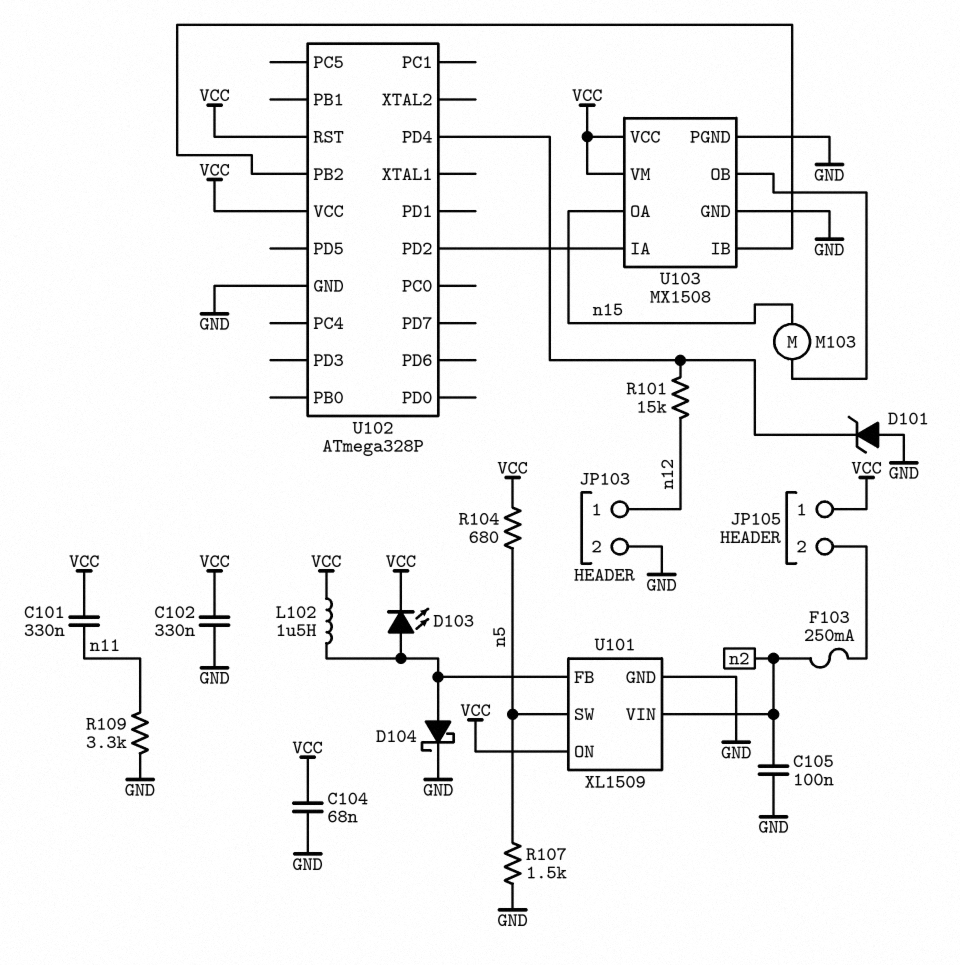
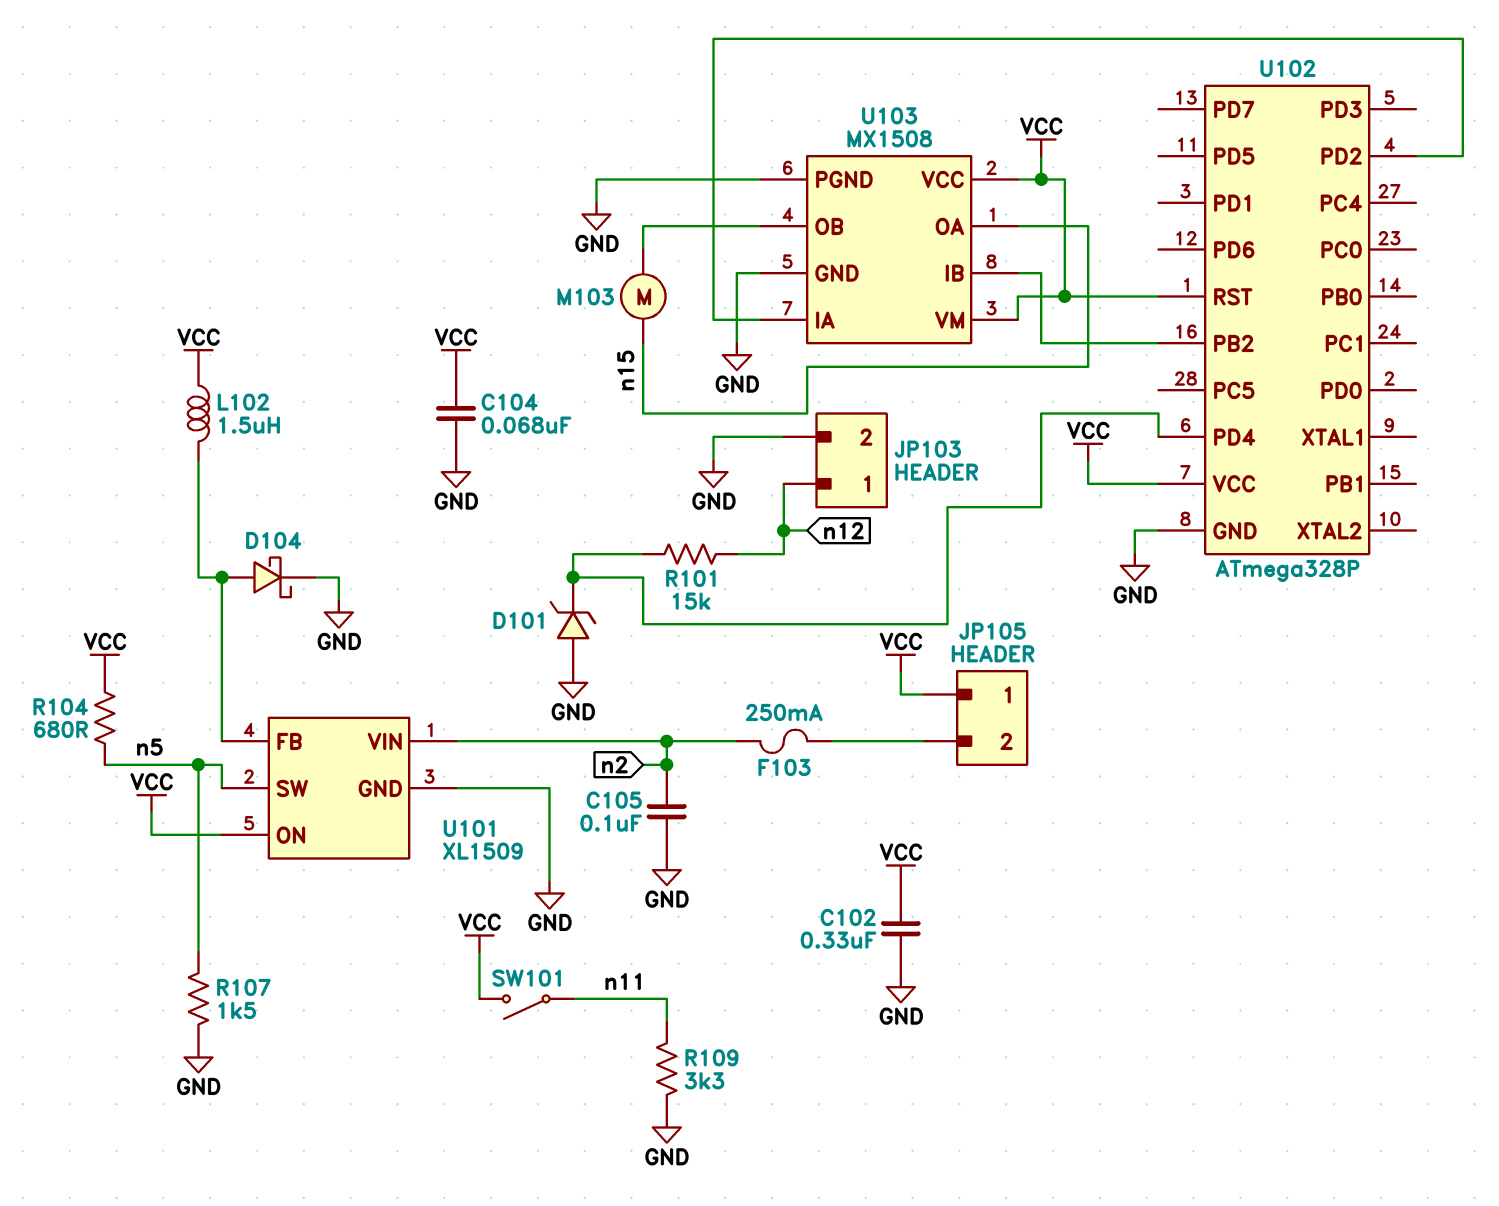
C101: 330nF (VCC, n11) -> none
D103: LED (A U101/FB, K VCC) -> none
SW101: none -> switch (VCC, n11)

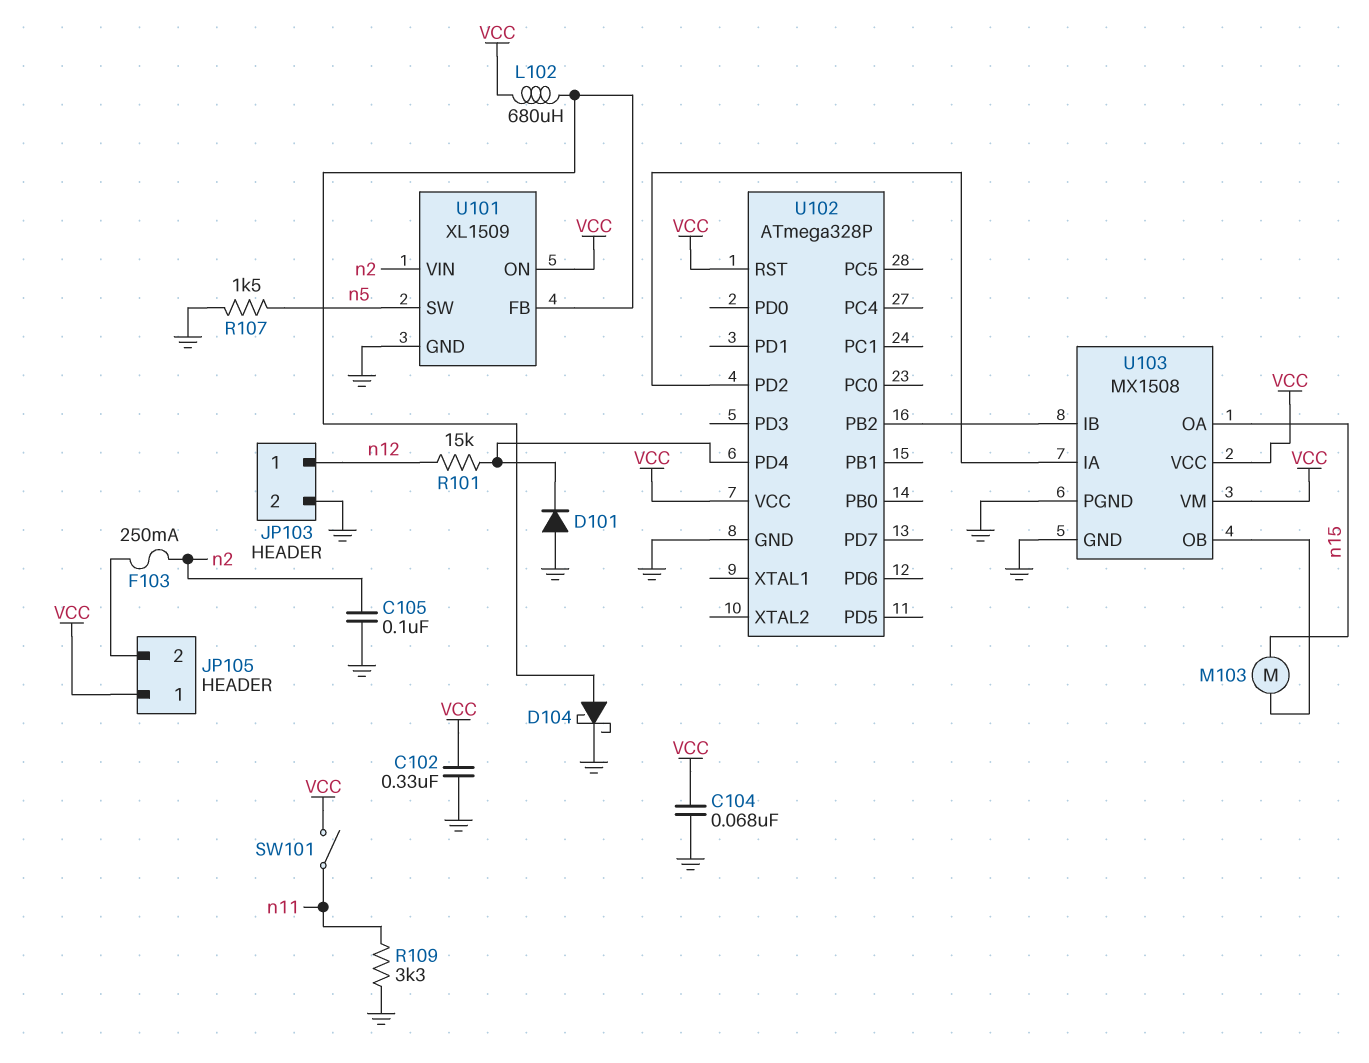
D101: zener (A GND, K U102/PD4) -> diode (A GND, K U102/PD4)
L102: 1.5uH (U101/FB, VCC) -> 680uH (U101/FB, VCC)
R104: 680 (VCC, n5) -> none

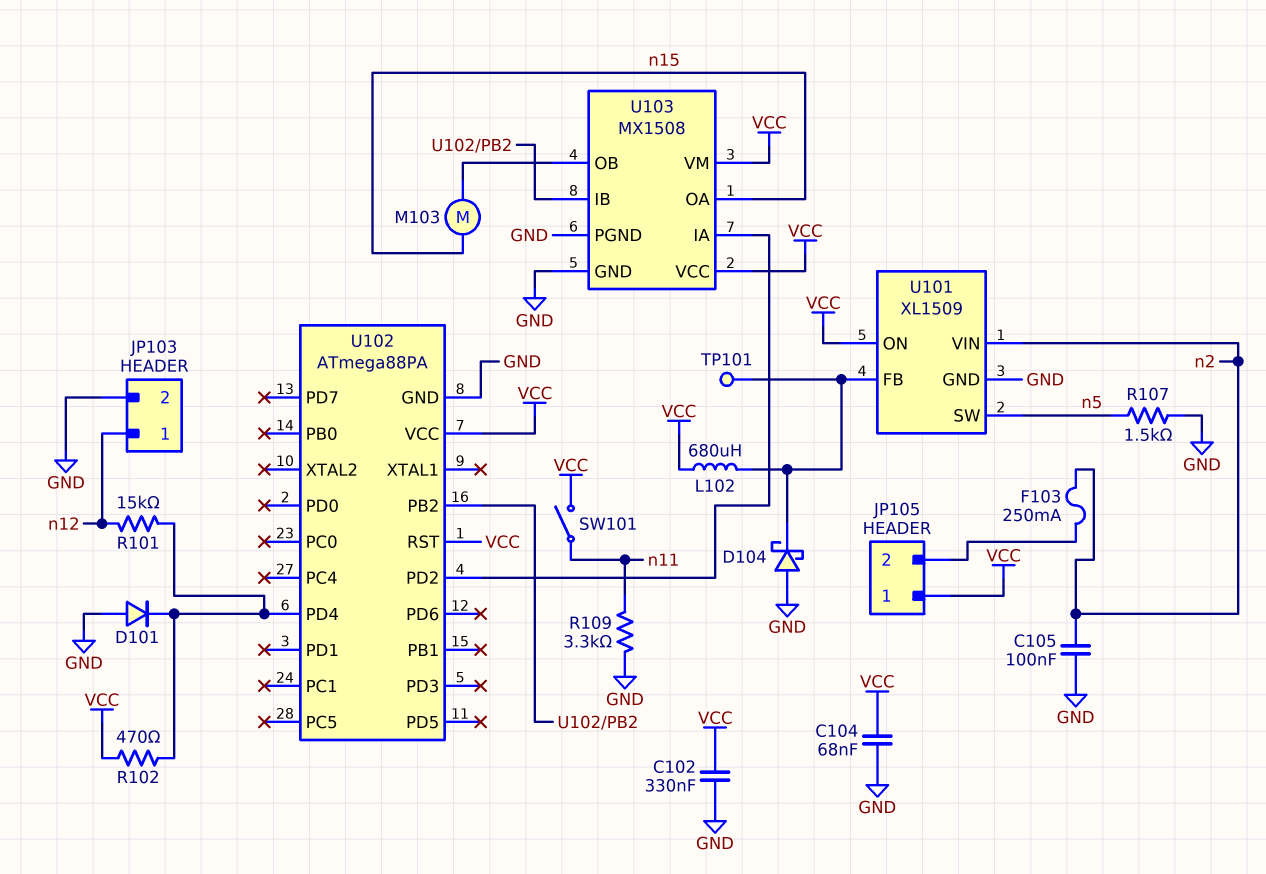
D104: schottky (A U101/FB, K GND) -> schottky (A GND, K U101/FB)
R102: none -> 470 (U102/PD4, VCC)
TP101: none -> test point (U101/FB)
U102: ATmega328P -> ATmega88PA

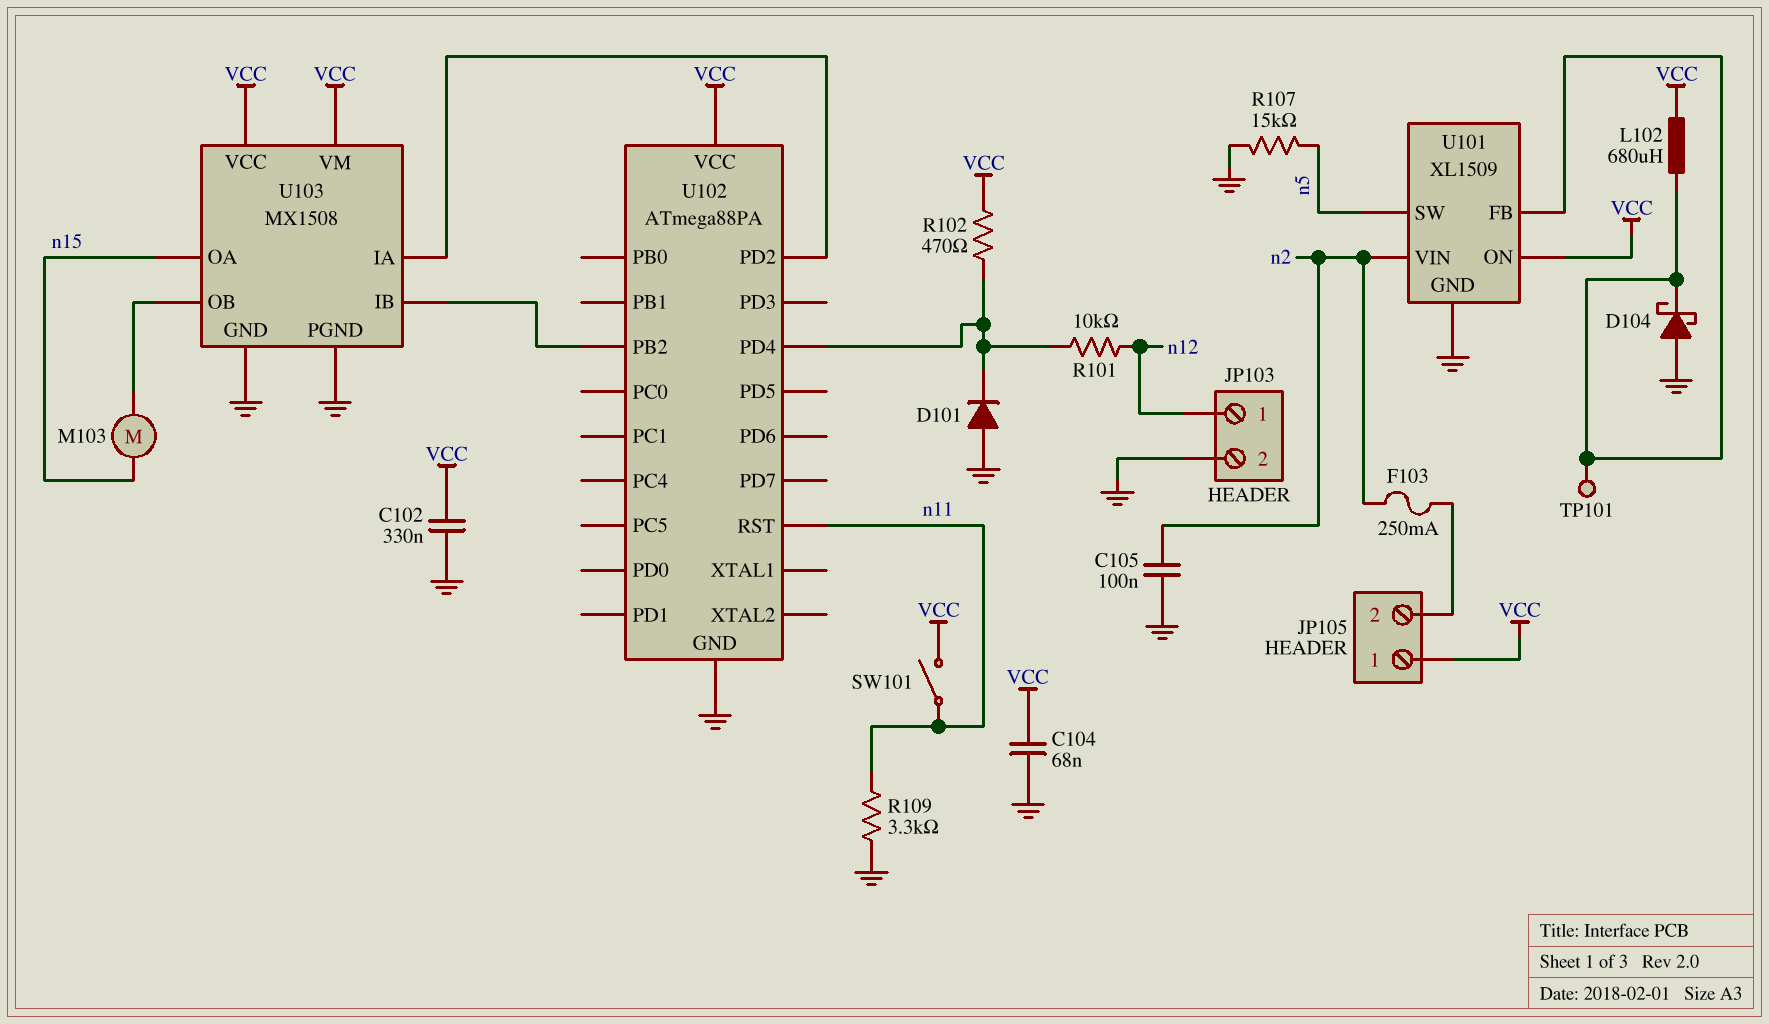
R101: 15k (U102/PD4, n12) -> 10k (U102/PD4, n12)
R107: 1.5k (GND, n5) -> 15k (GND, n5)
U102 pin RST: VCC -> n11

